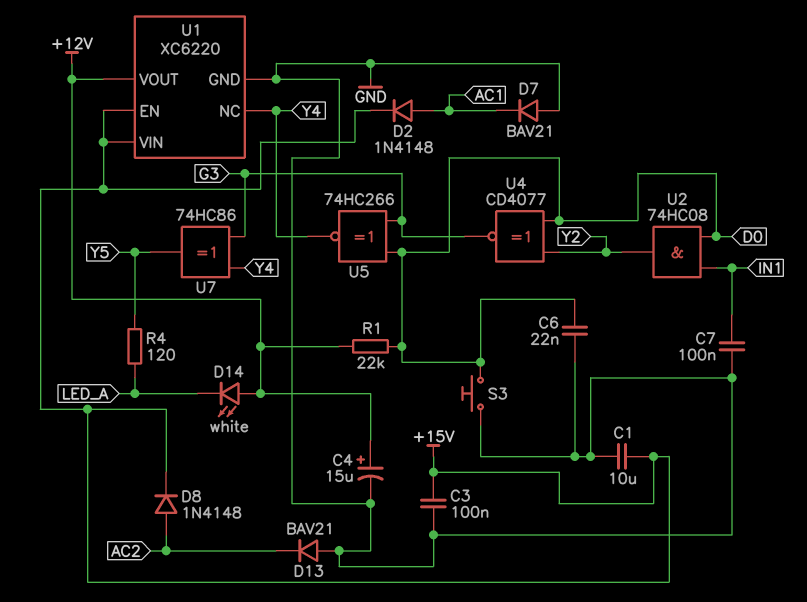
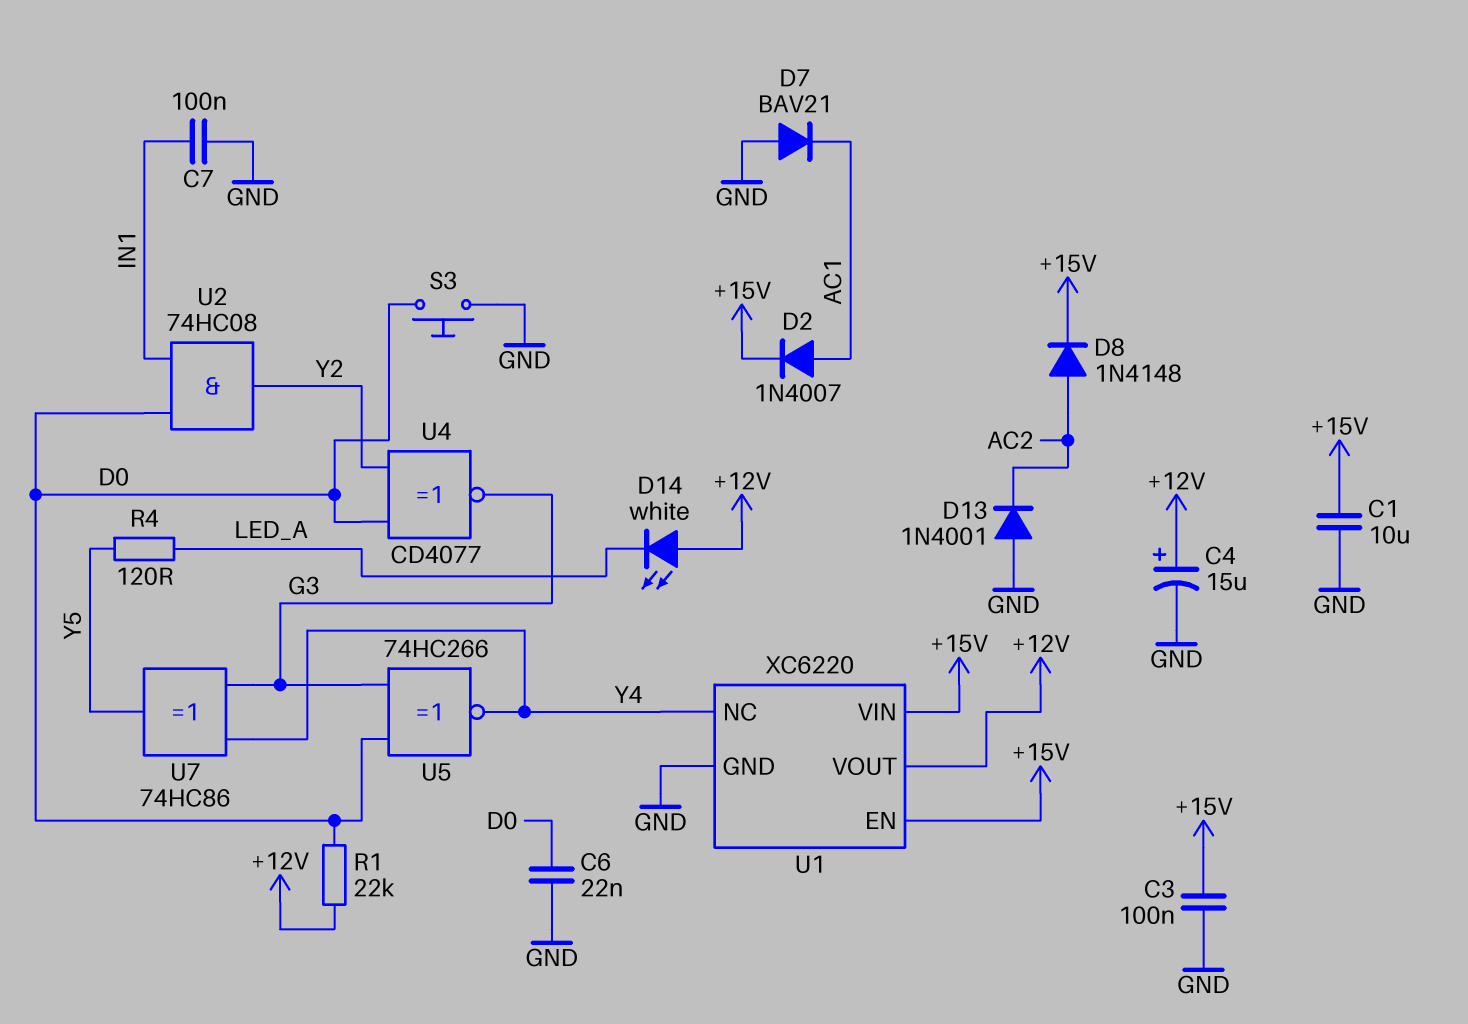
D2: diode 1N4148 (A AC1, K +15V) -> diode 1N4007 (A AC1, K +15V)
D13: diode BAV21 (A GND, K AC2) -> diode 1N4001 (A GND, K AC2)

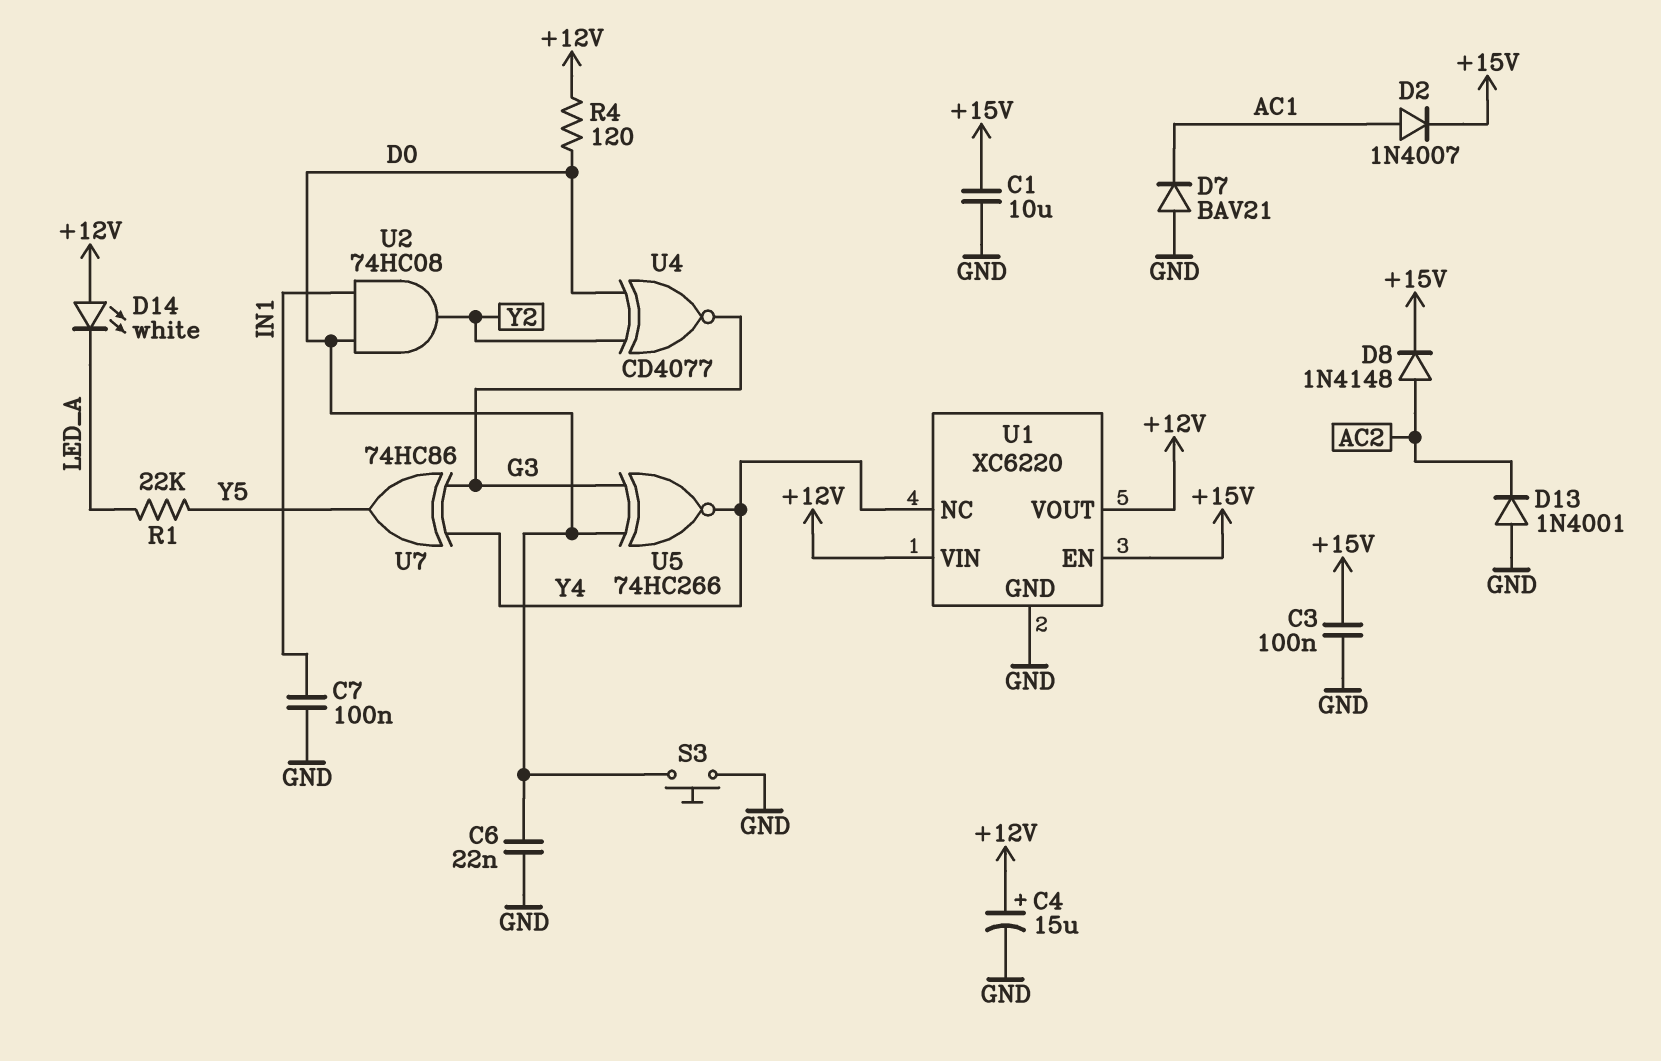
R1: 22k (+12V, D0) -> 22k (LED_A, Y5)
R4: 120 (LED_A, Y5) -> 120 (+12V, D0)
U1 pin VIN: +15V -> +12V

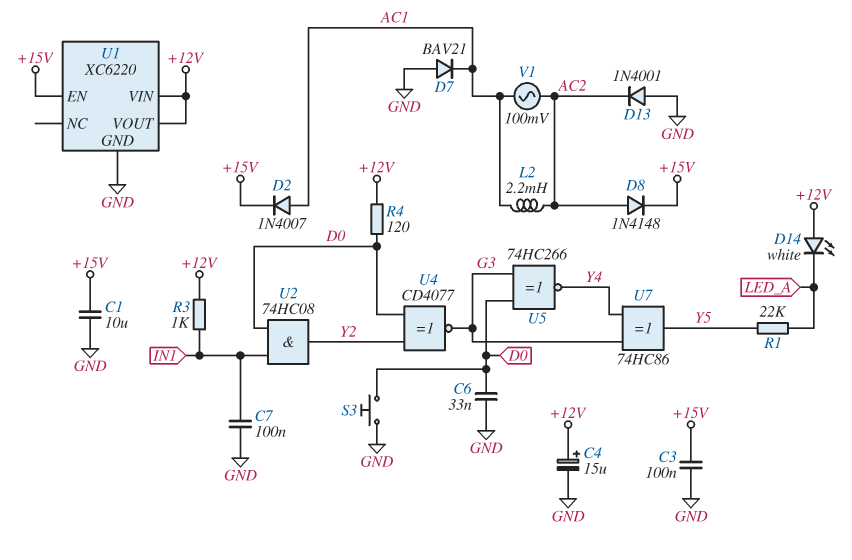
C6: 22nF (D0, GND) -> 33nF (D0, GND)
L2: none -> 2.2mH (AC1, AC2)
R3: none -> 1k (+12V, IN1)
U1 pin NC: Y4 -> none
V1: none -> AC 100mV (AC1, AC2)

